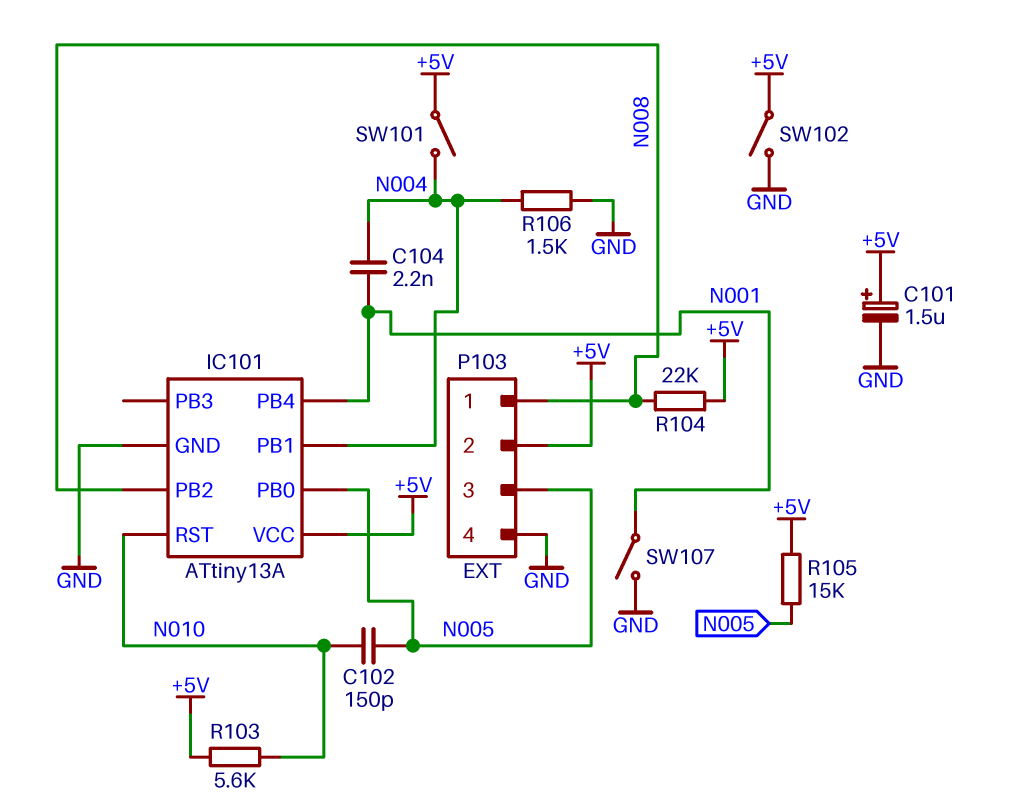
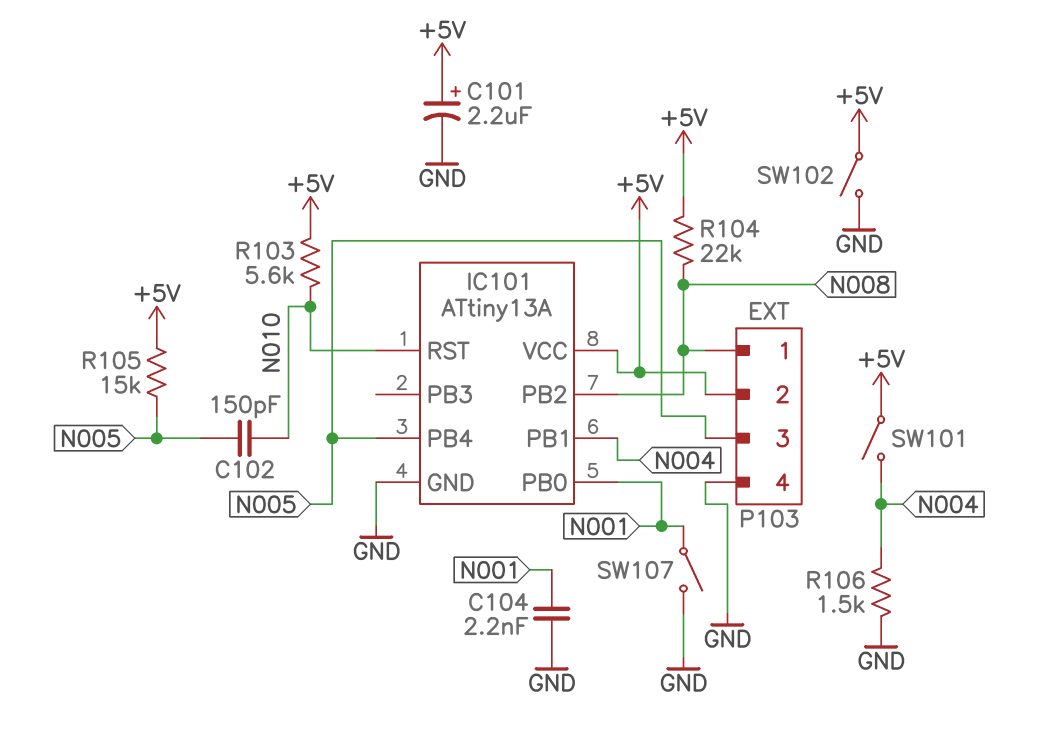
C101: 1.5uF (plus +5V, minus GND) -> 2.2uF (plus +5V, minus GND)
C104: 2.2nF (N001, N004) -> 2.2nF (GND, N001)
IC101 pin PB0: N005 -> N001
IC101 pin PB4: N001 -> N005

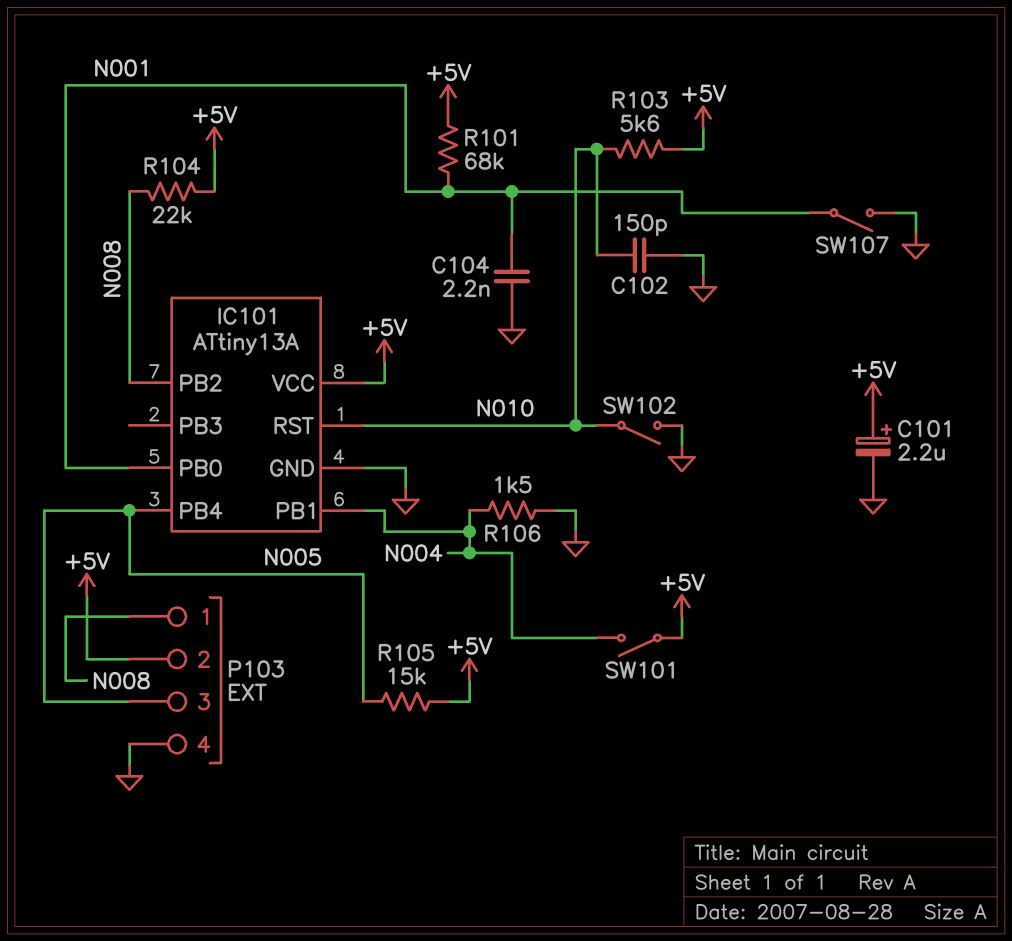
C102: 150pF (N005, N010) -> 150pF (GND, N010)
R101: none -> 68k (+5V, N001)
SW102: switch (+5V, GND) -> switch (GND, N010)

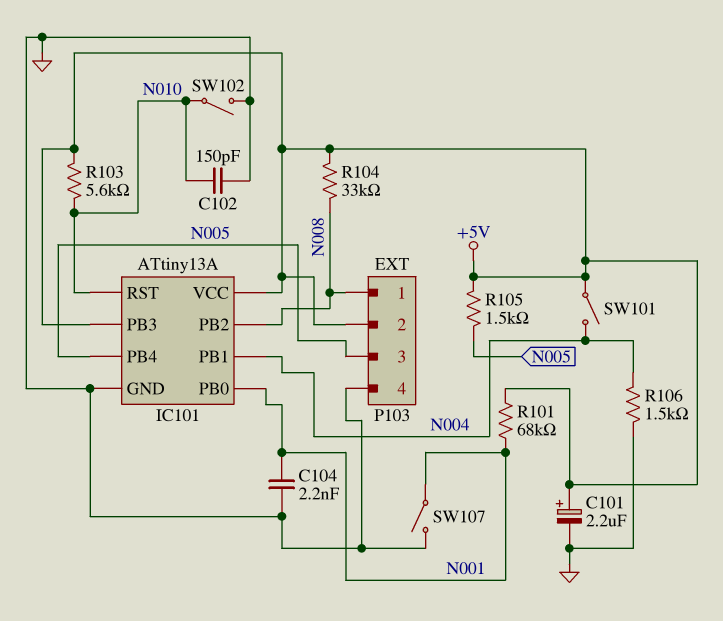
IC101 pin PB3: none -> +5V
R104: 22k (+5V, N008) -> 33k (+5V, N008)
R105: 15k (+5V, N005) -> 1.5k (+5V, N005)

